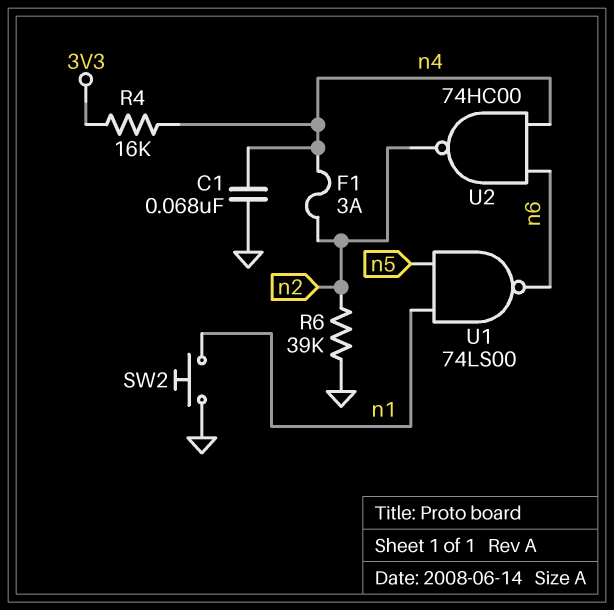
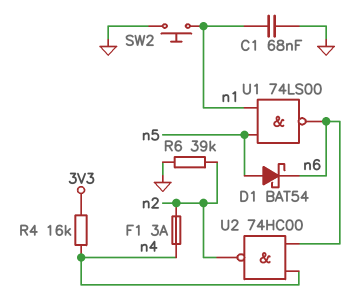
C1: 68nF (GND, n4) -> 68nF (GND, n1)
D1: none -> schottky BAT54 (A n5, K n6)

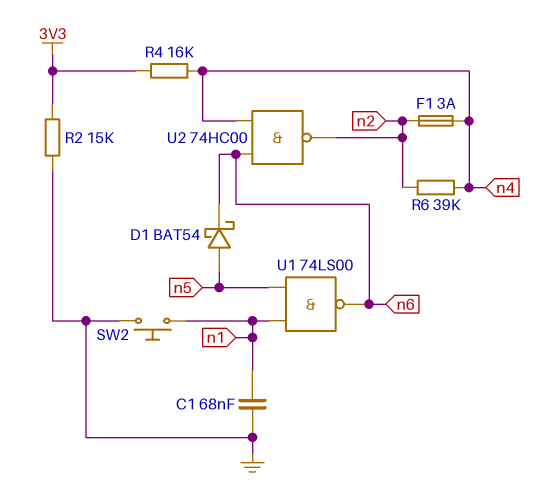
R2: none -> 15k (3V3, GND)
R6: 39k (GND, n2) -> 39k (n2, n4)

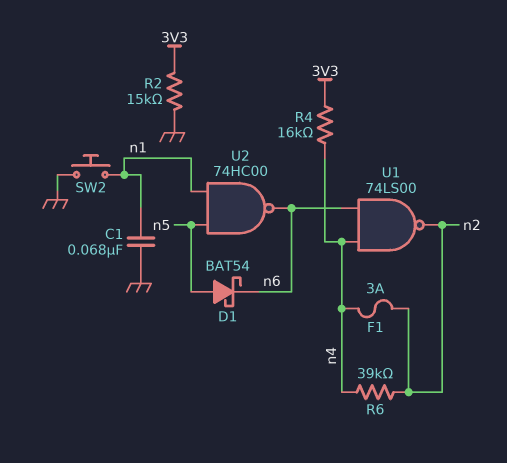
U1: NAND 74LS00 (in n1, in n5, out n6) -> NAND 74LS00 (in n4, in n6, out n2)
U2: NAND 74HC00 (in n4, in n6, out n2) -> NAND 74HC00 (in n1, in n5, out n6)

